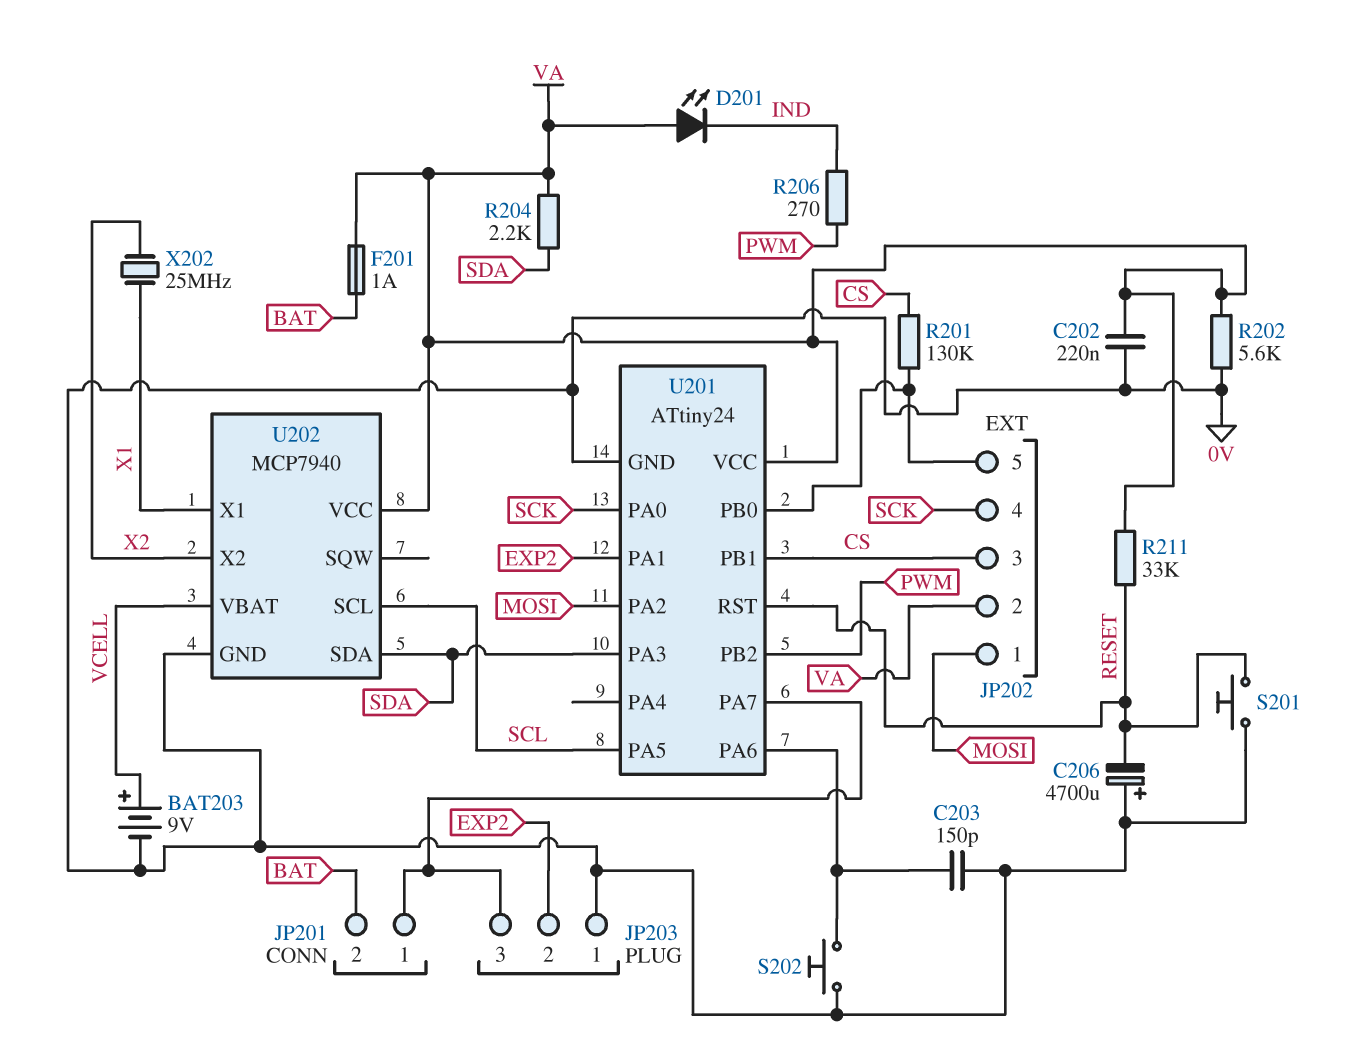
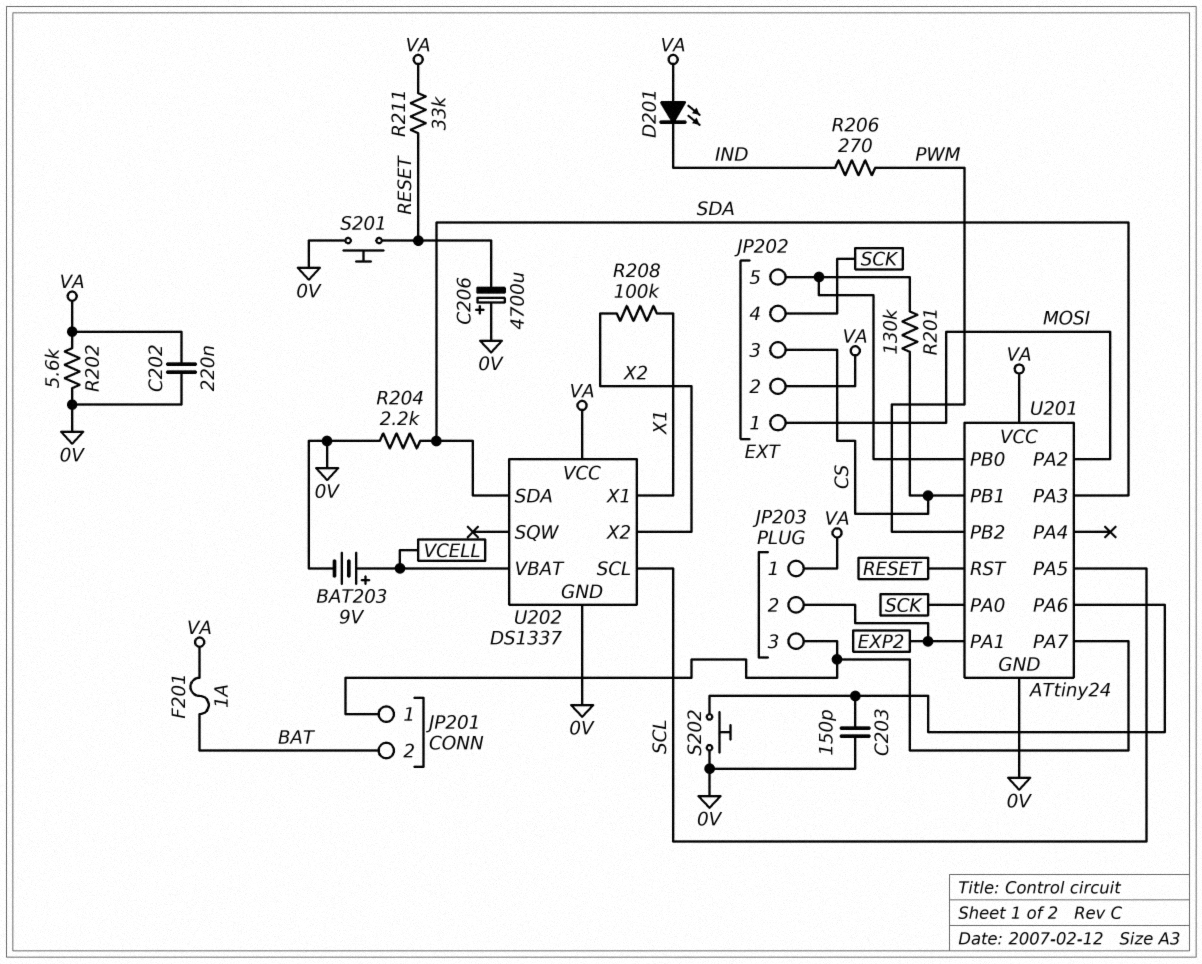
JP203 pin 1: 0V -> VA
R204: 2.2k (SDA, VA) -> 2.2k (0V, SDA)
R208: none -> 100k (X1, X2)
U202: MCP7940 -> DS1337
X202: 25MHz (X1, X2) -> none

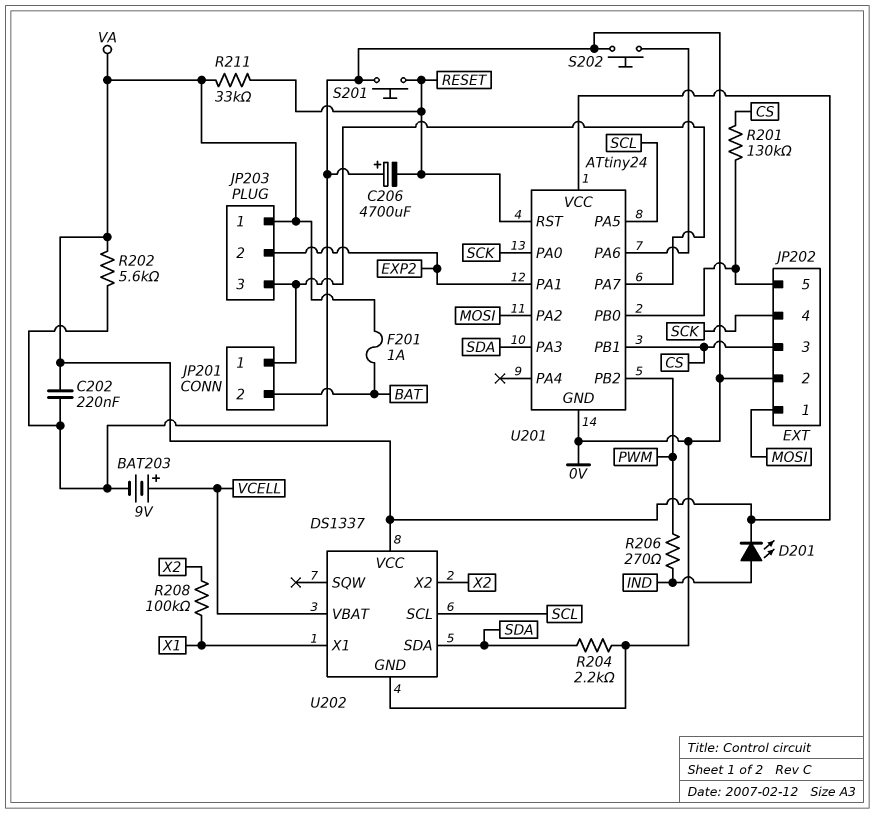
C203: 150pF (0V, U201/PA6) -> none
D201: LED (A VA, K IND) -> LED (A IND, K VA)
JP202 pin 2: VA -> 0V

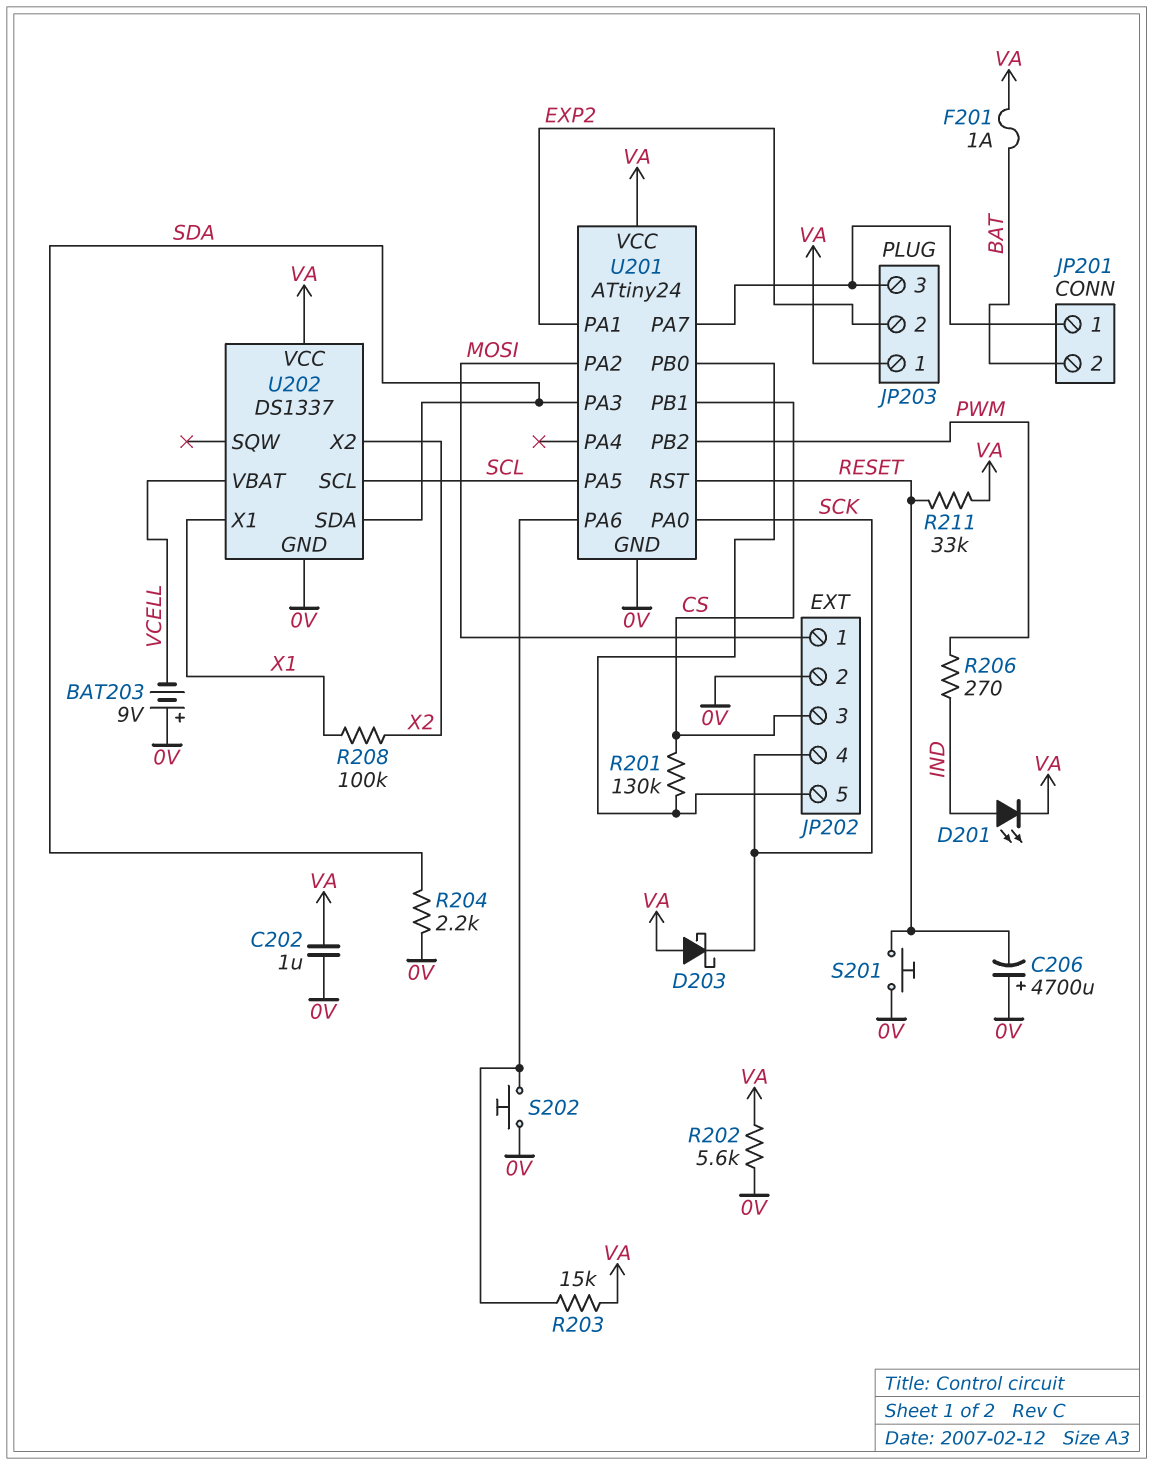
BAT203: 9V (plus VCELL, minus 0V) -> 9V (plus 0V, minus VCELL)
C202: 220nF (0V, VA) -> 1uF (0V, VA)
D203: none -> schottky (A VA, K SCK)
R203: none -> 15k (U201/PA6, VA)

